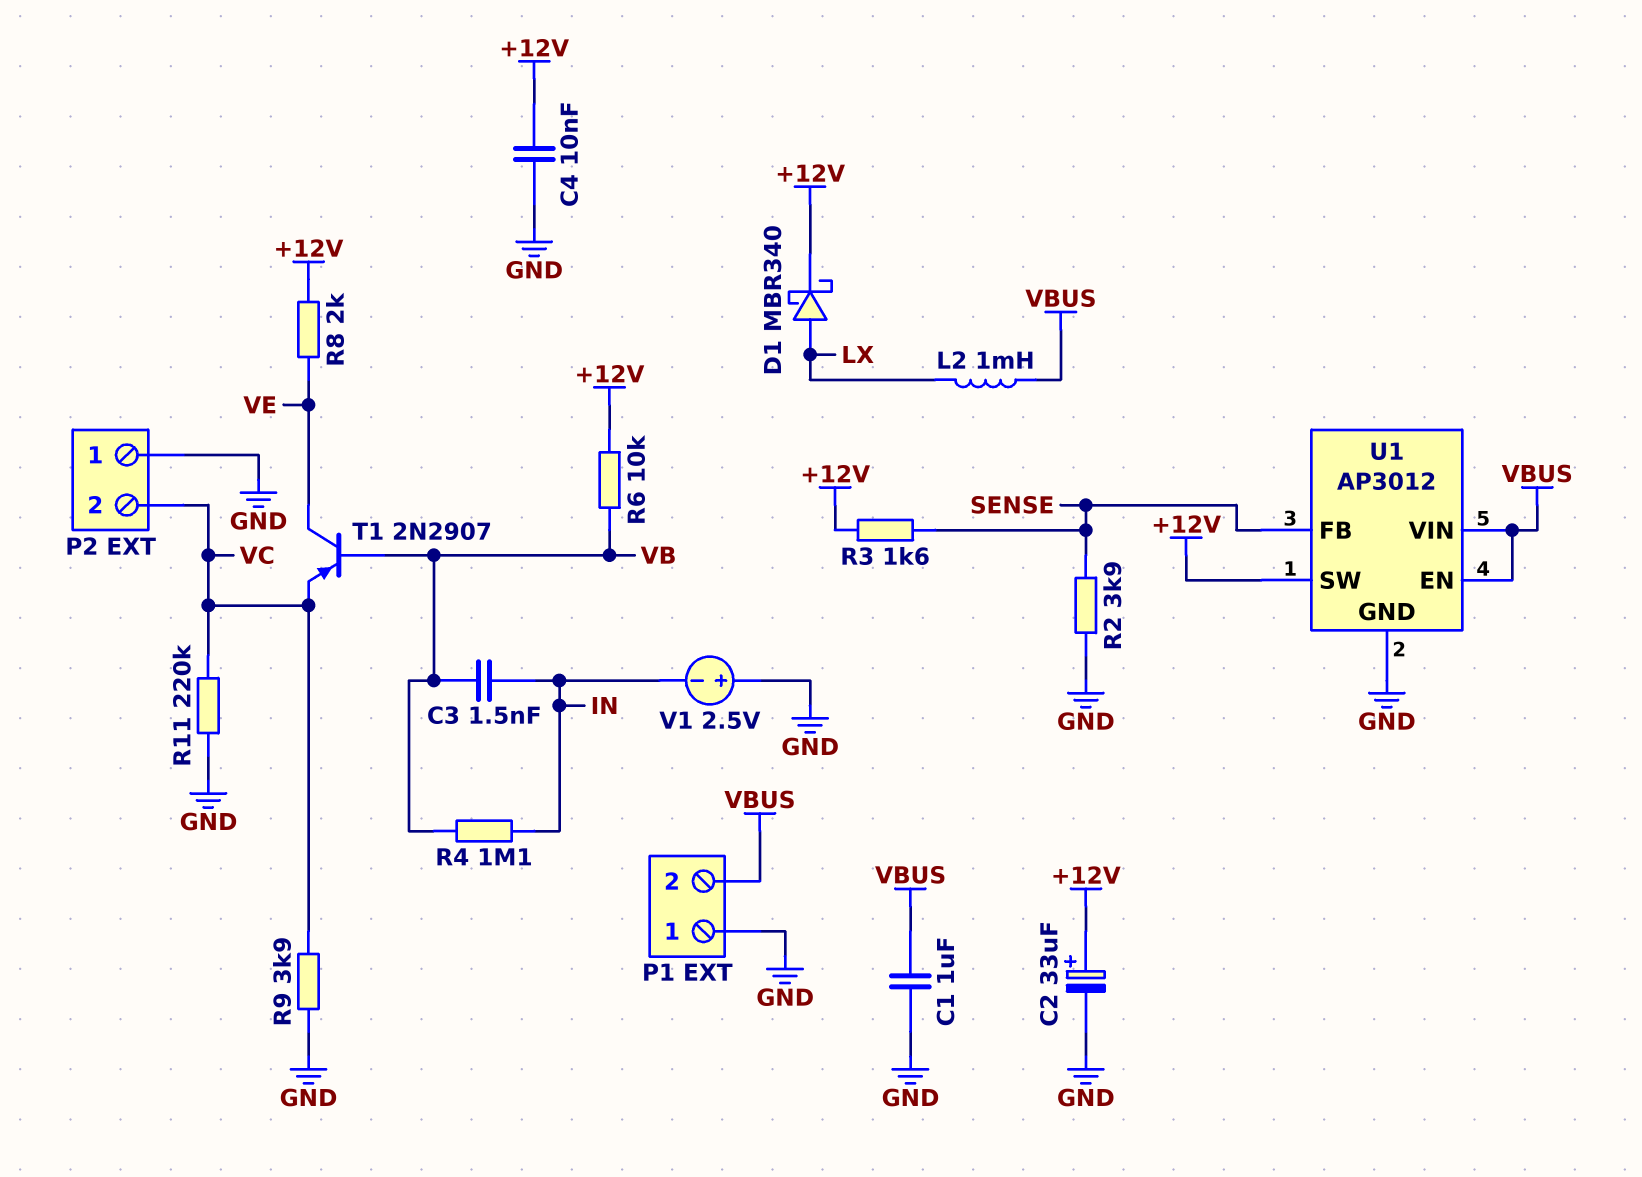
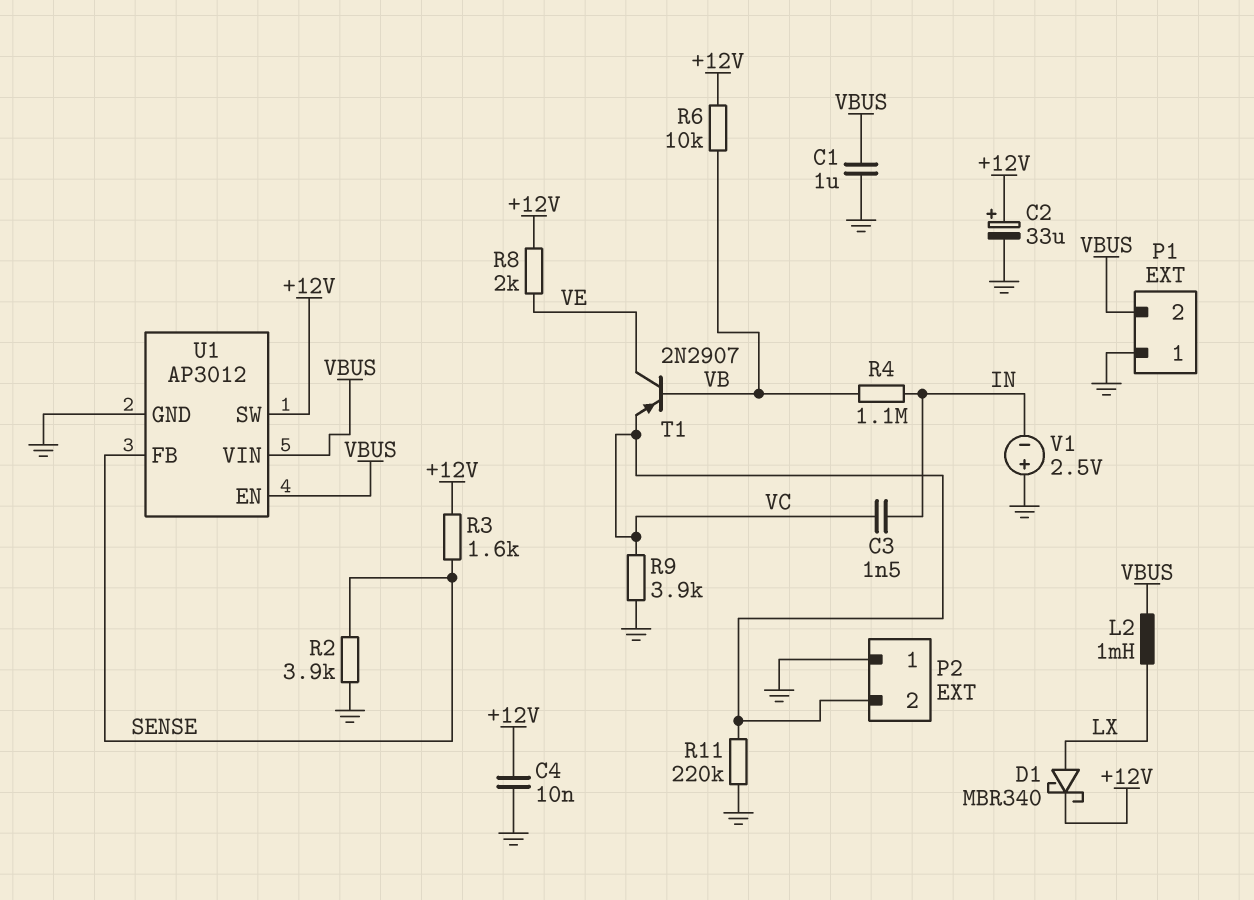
C3: 1.5nF (IN, VB) -> 1.5nF (IN, VC)

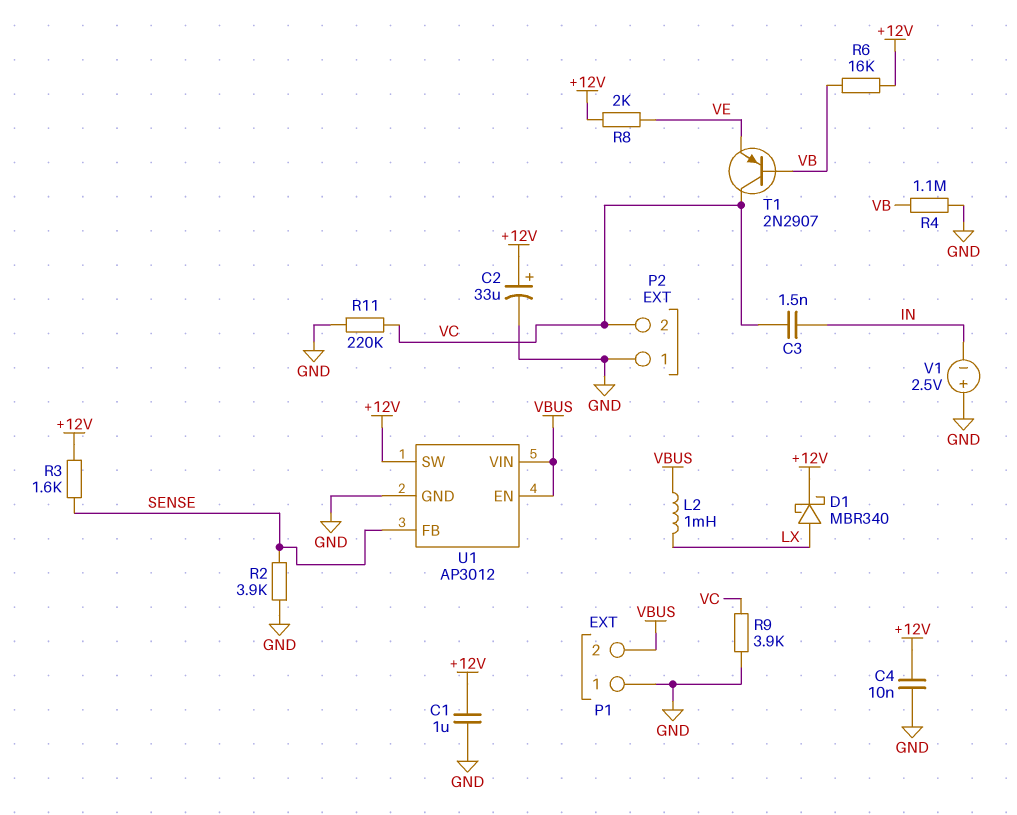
C1: 1uF (GND, VBUS) -> 1uF (+12V, GND)
R4: 1.1M (IN, VB) -> 1.1M (GND, VB)
R6: 10k (+12V, VB) -> 16k (+12V, VB)
T1: PNP 2N2907 (B VB, C VE, E VC) -> PNP 2N2907 (B VB, C VC, E VE)

